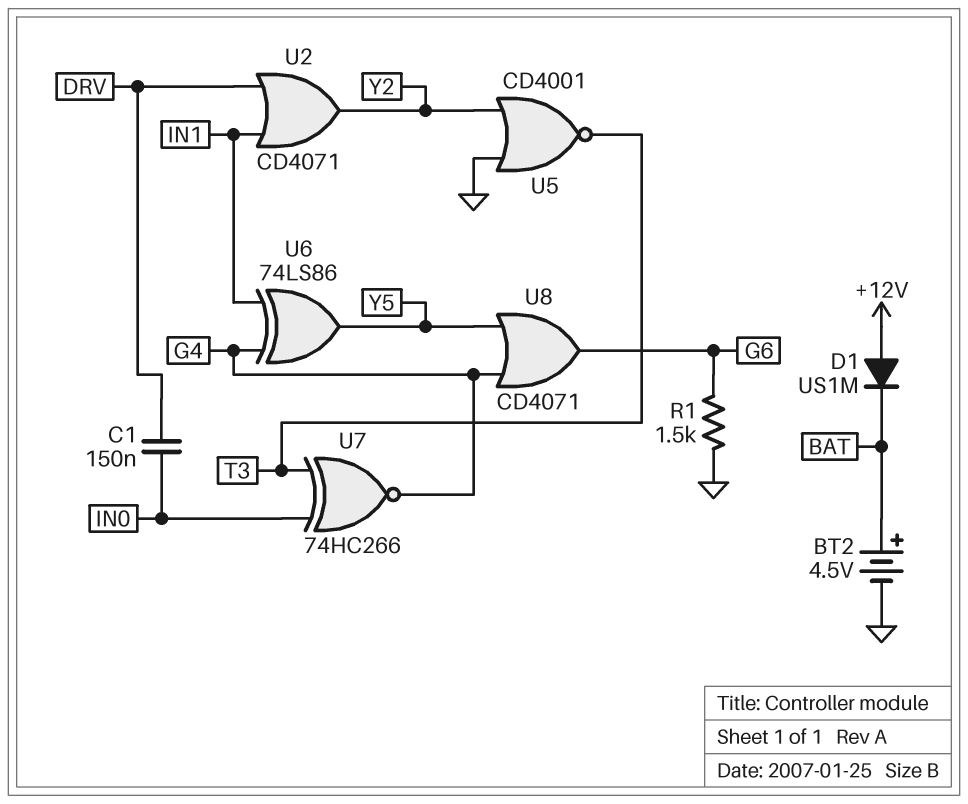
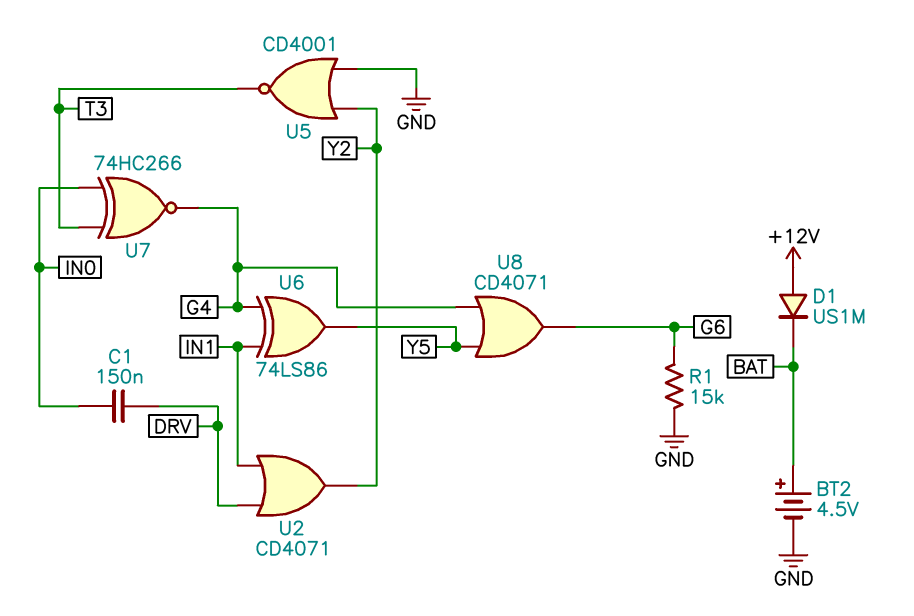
R1: 1.5k (G6, GND) -> 15k (G6, GND)

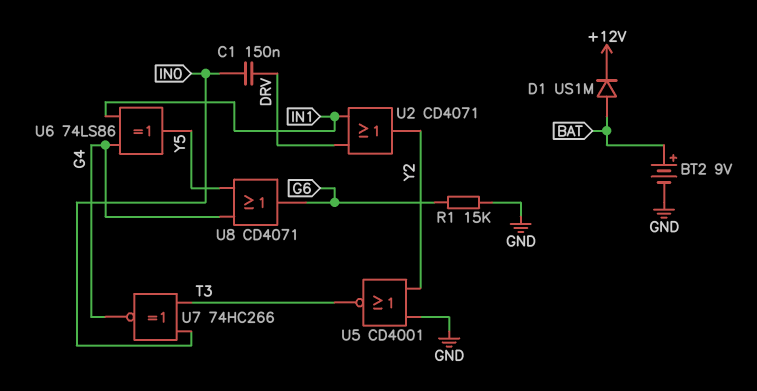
BT2: 4.5V (plus BAT, minus GND) -> 9V (plus BAT, minus GND)
D1: diode US1M (A +12V, K BAT) -> diode US1M (A BAT, K +12V)

